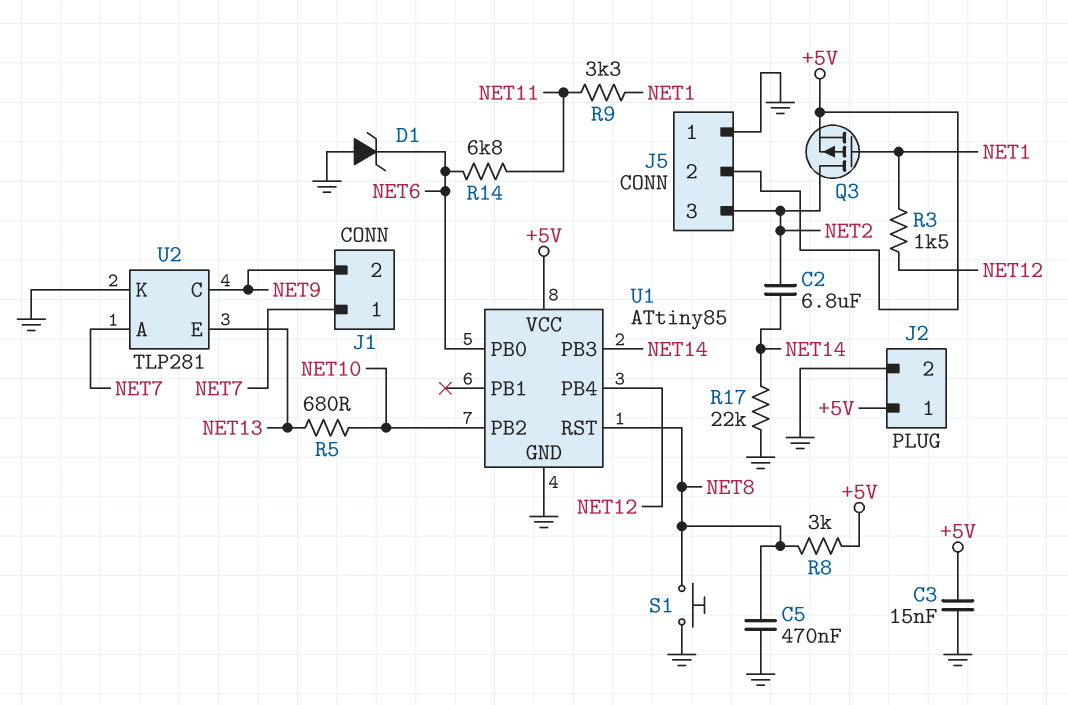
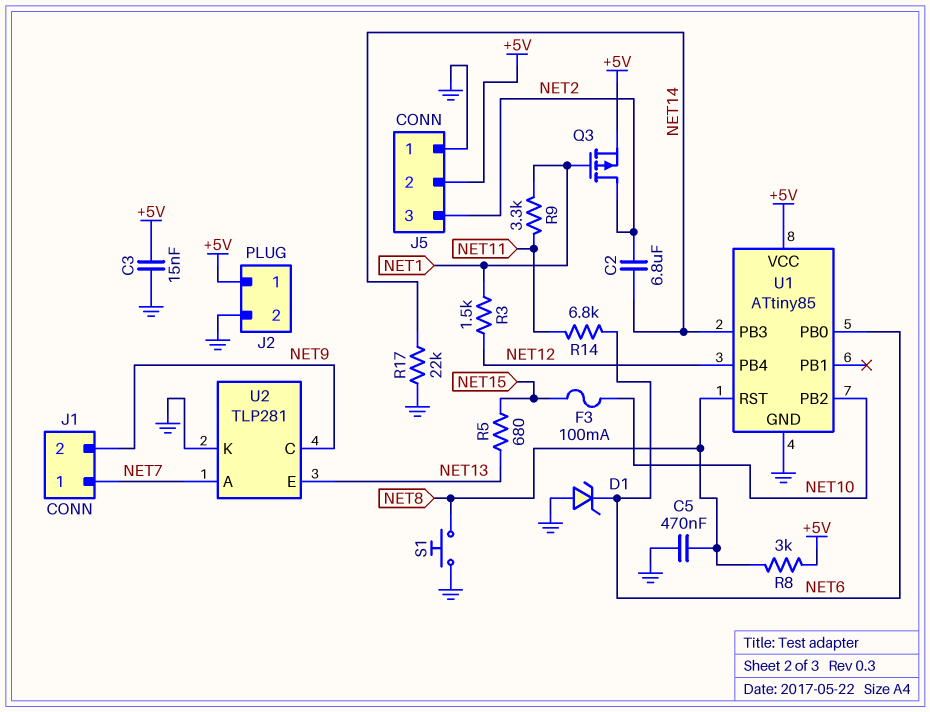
F3: none -> 100mA (NET10, NET15)
R5: 680 (NET10, NET13) -> 680 (NET13, NET15)

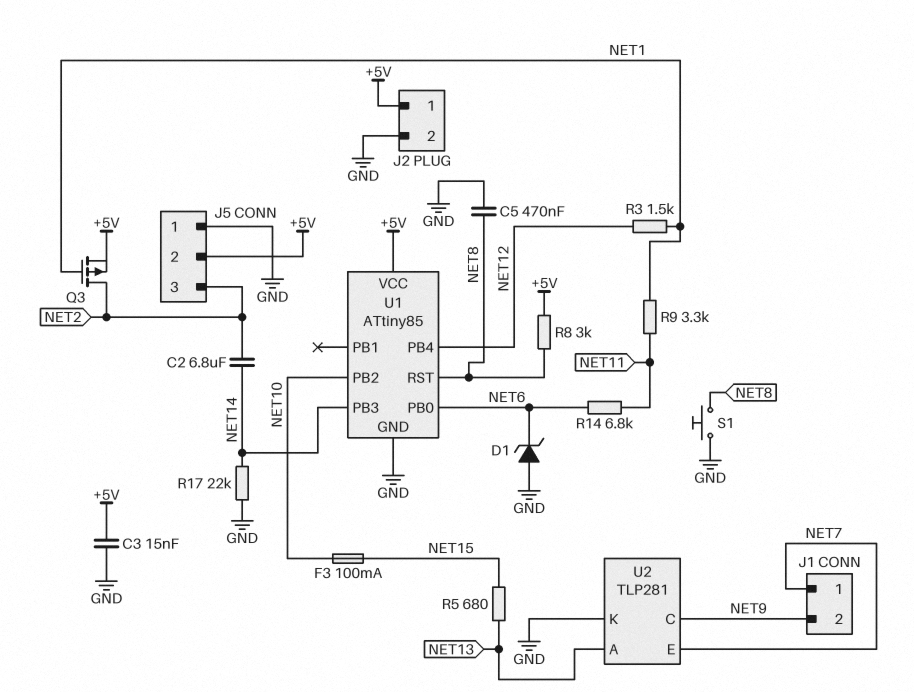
U2 pin A: NET7 -> NET13
U2 pin E: NET13 -> NET7

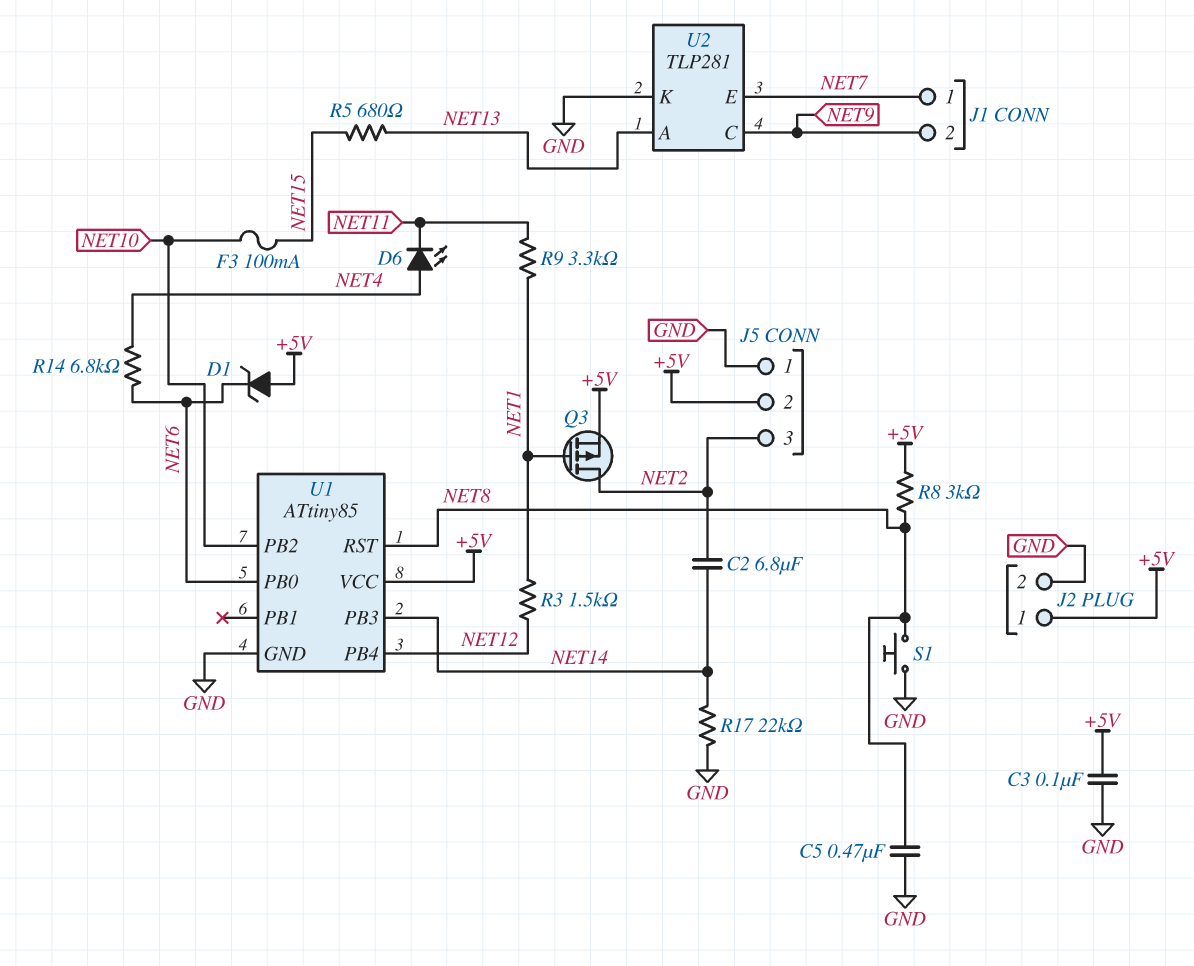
C3: 15nF (+5V, GND) -> 100nF (+5V, GND)
D1: zener (A GND, K NET6) -> zener (A +5V, K NET6)
D6: none -> LED (A NET4, K NET11)
R14: 6.8k (NET6, NET11) -> 6.8k (NET4, NET6)

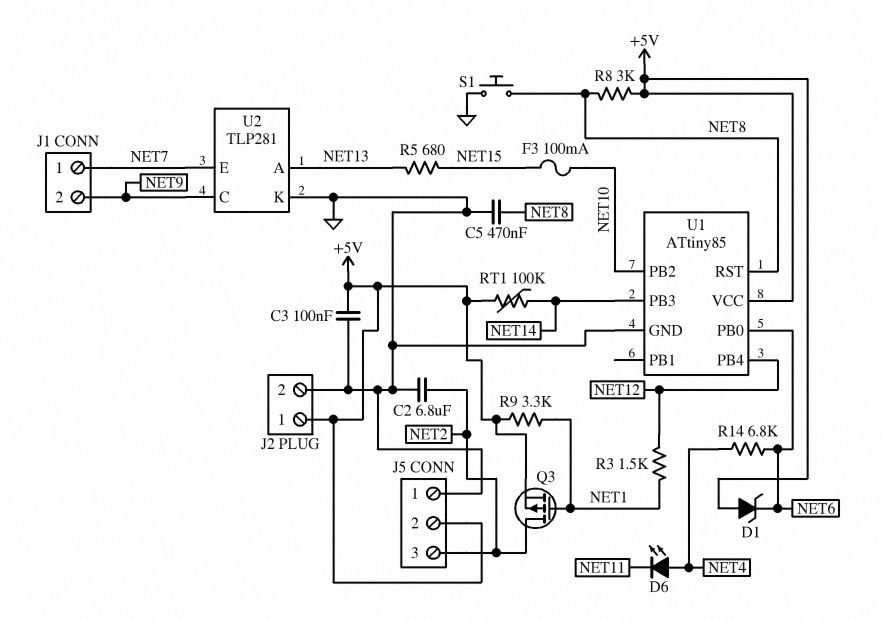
C2: 6.8uF (NET2, NET14) -> 6.8uF (GND, NET2)
R9: 3.3k (NET1, NET11) -> 3.3k (+5V, NET1)
R17: 22k (GND, NET14) -> none
RT1: none -> 100k (+5V, NET14)

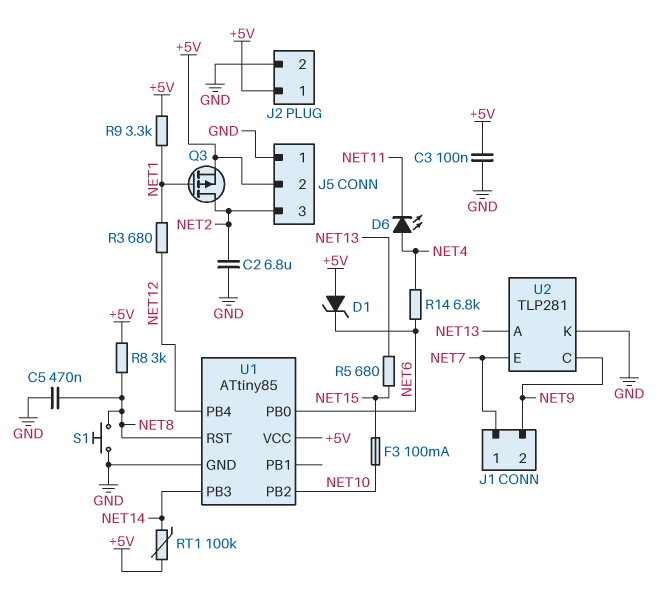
R3: 1.5k (NET1, NET12) -> 680 (NET1, NET12)

